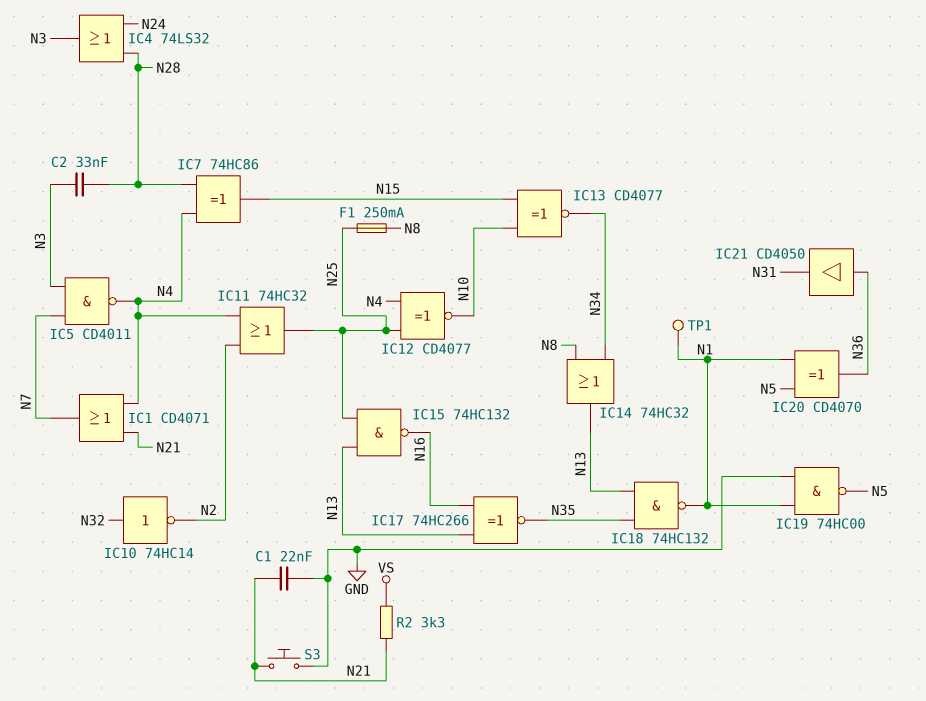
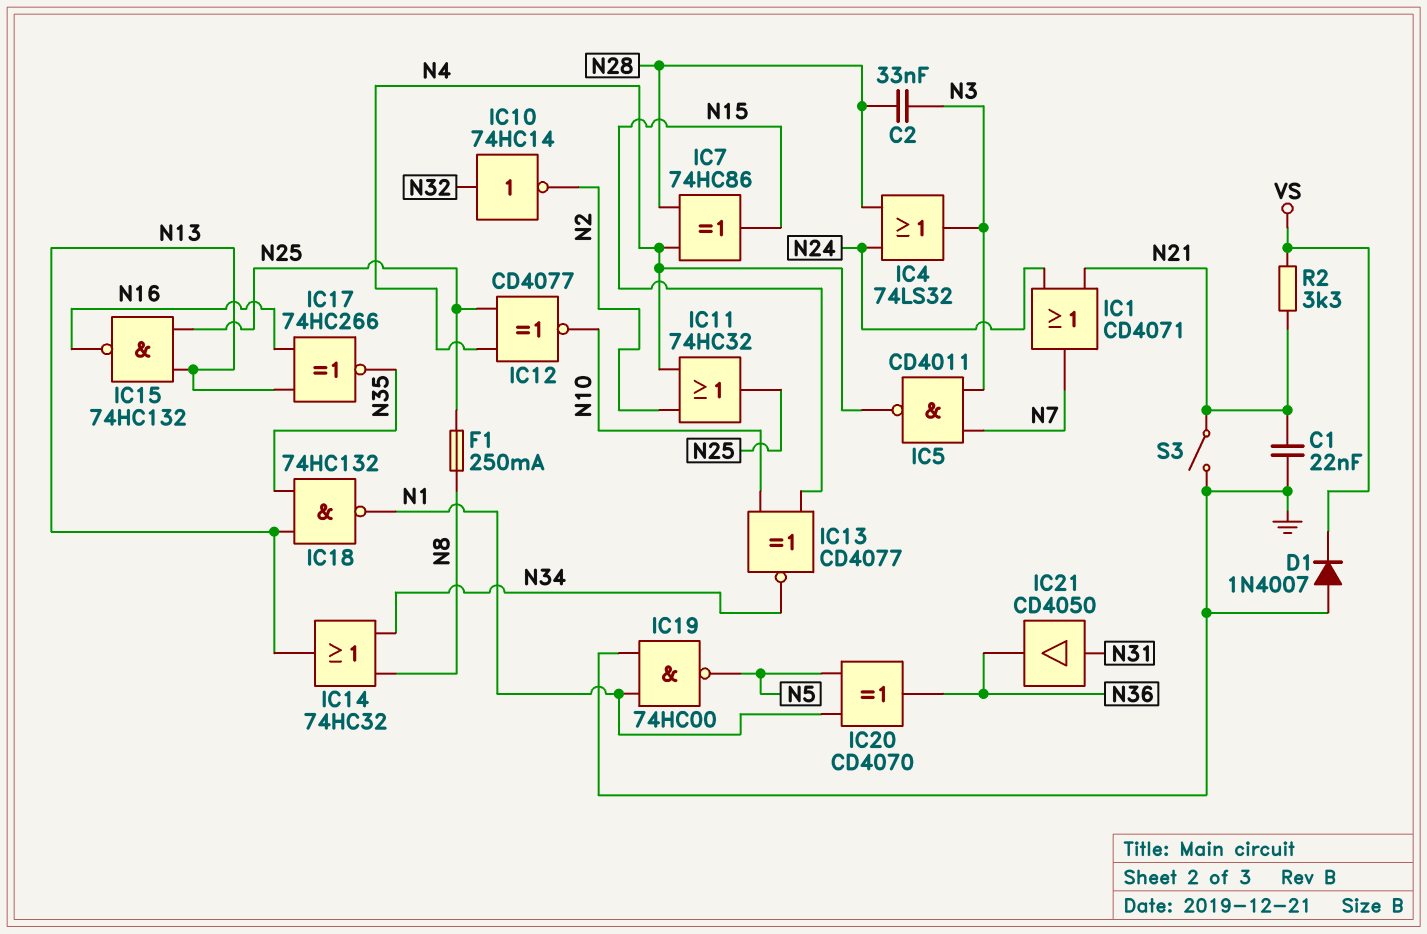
D1: none -> diode 1N4007 (A GND, K VS)
IC1: OR CD4071 (in N4, in N21, out N7) -> OR CD4071 (in N21, in N24, out N7)
IC21: buffer CD4050 (in N36, out N31) -> buffer CD4050 (in N31, out N36)
S3: button (GND, N21) -> switch (GND, N21)
TP1: test point (N1) -> none

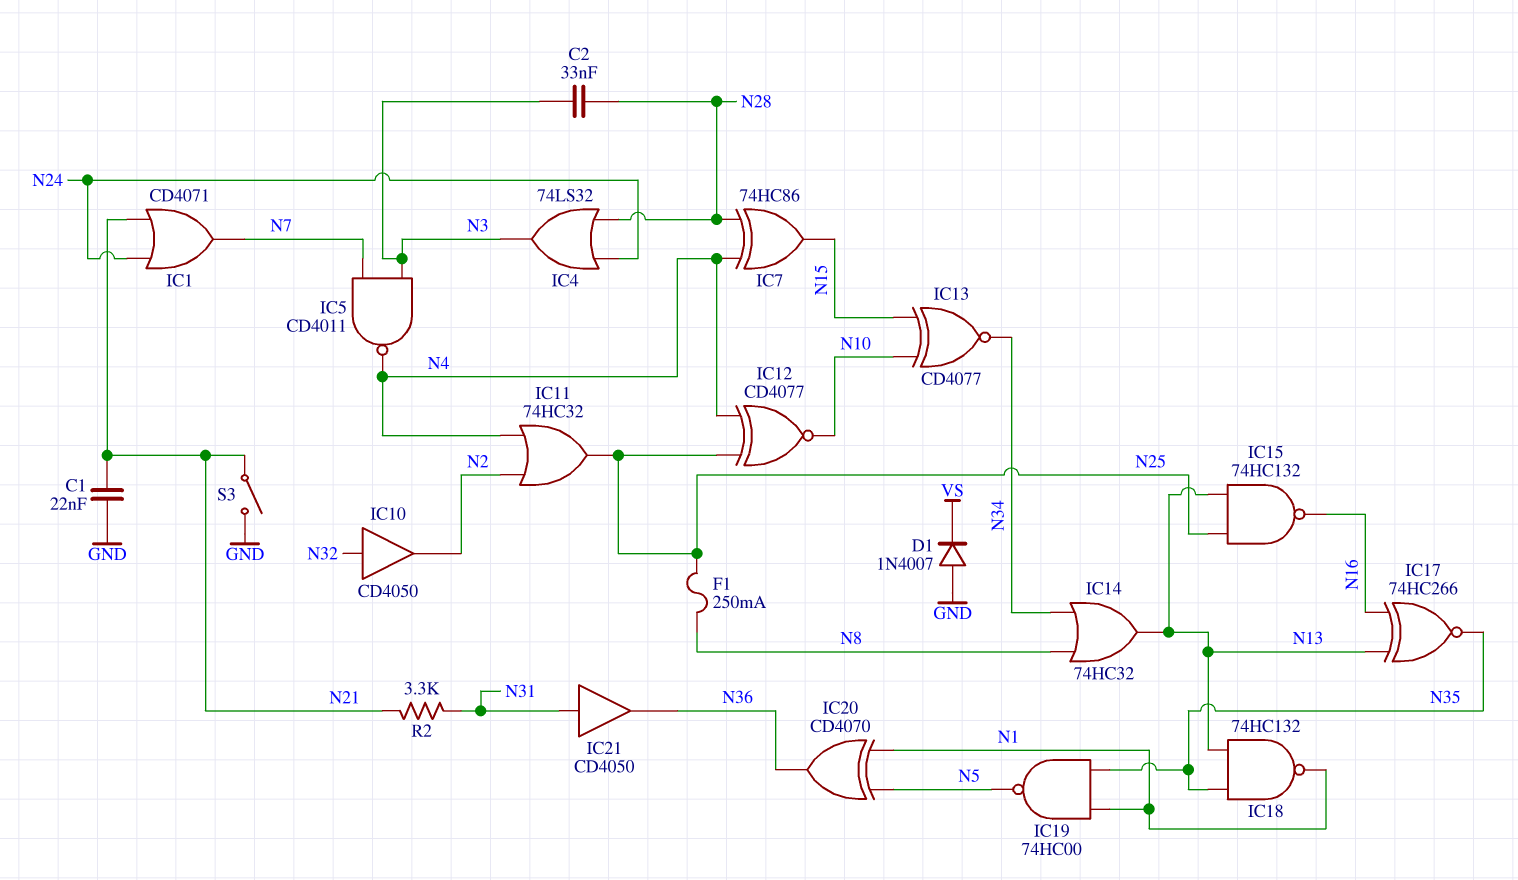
IC10: NOT 74HC14 (in N32, out N2) -> buffer CD4050 (in N32, out N2)
IC19: NAND 74HC00 (in GND, in N1, out N5) -> NAND 74HC00 (in N1, in N35, out N5)
R2: 3.3k (N21, VS) -> 3.3k (N21, N31)

